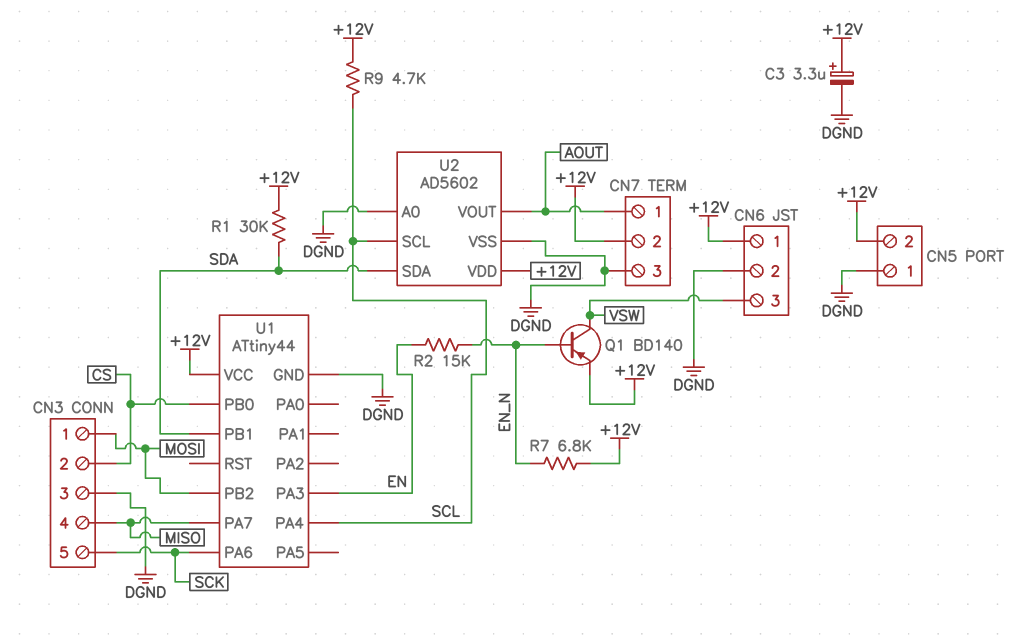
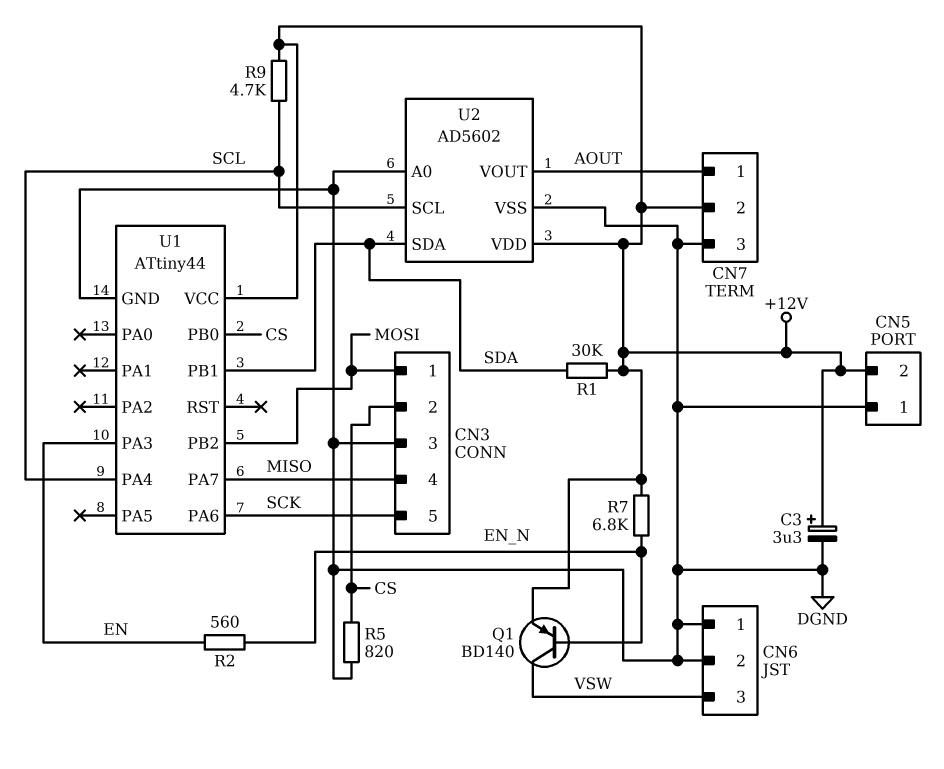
CN6 pin 1: +12V -> DGND
R2: 15k (EN, EN_N) -> 560 (EN, EN_N)
R5: none -> 820 (CS, DGND)

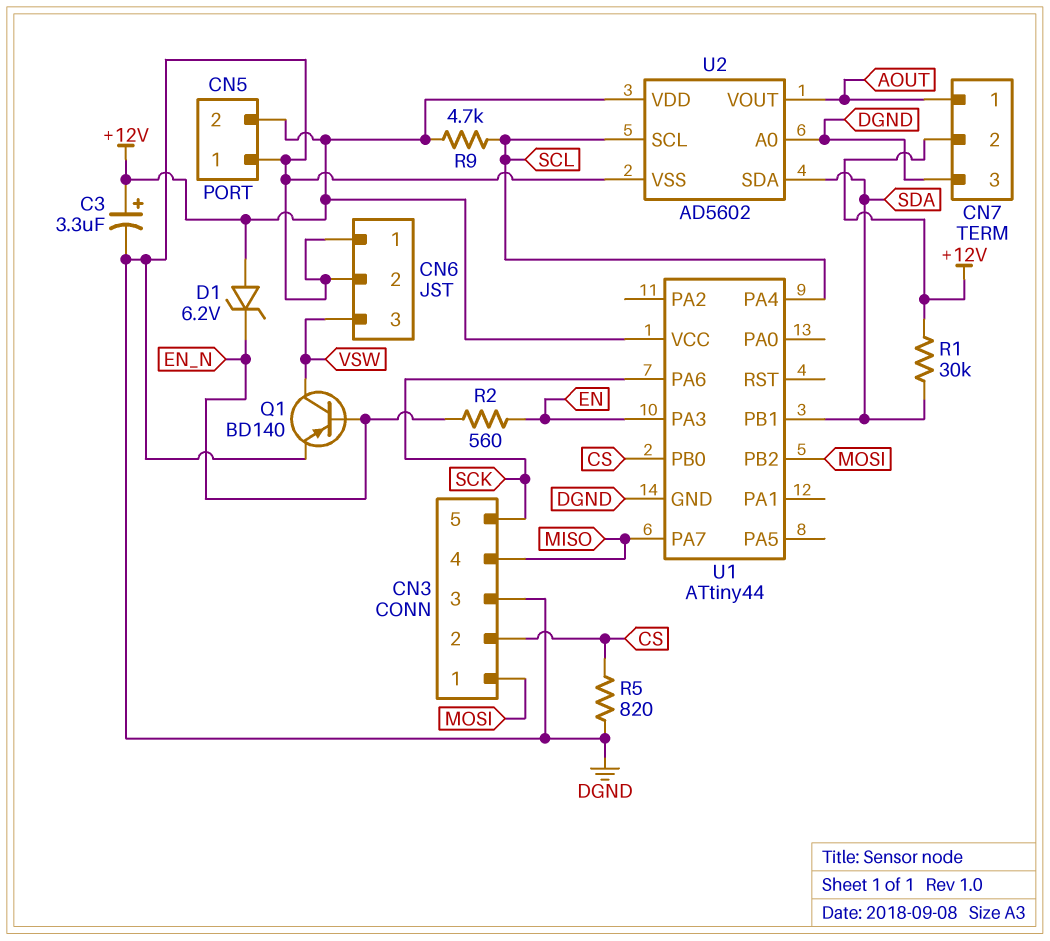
D1: none -> zener 6.2V (A +12V, K EN_N)
Q1: PNP BD140 (B EN_N, C VSW, E +12V) -> PNP BD140 (B EN_N, C VSW, E DGND)
R7: 6.8k (+12V, EN_N) -> none

